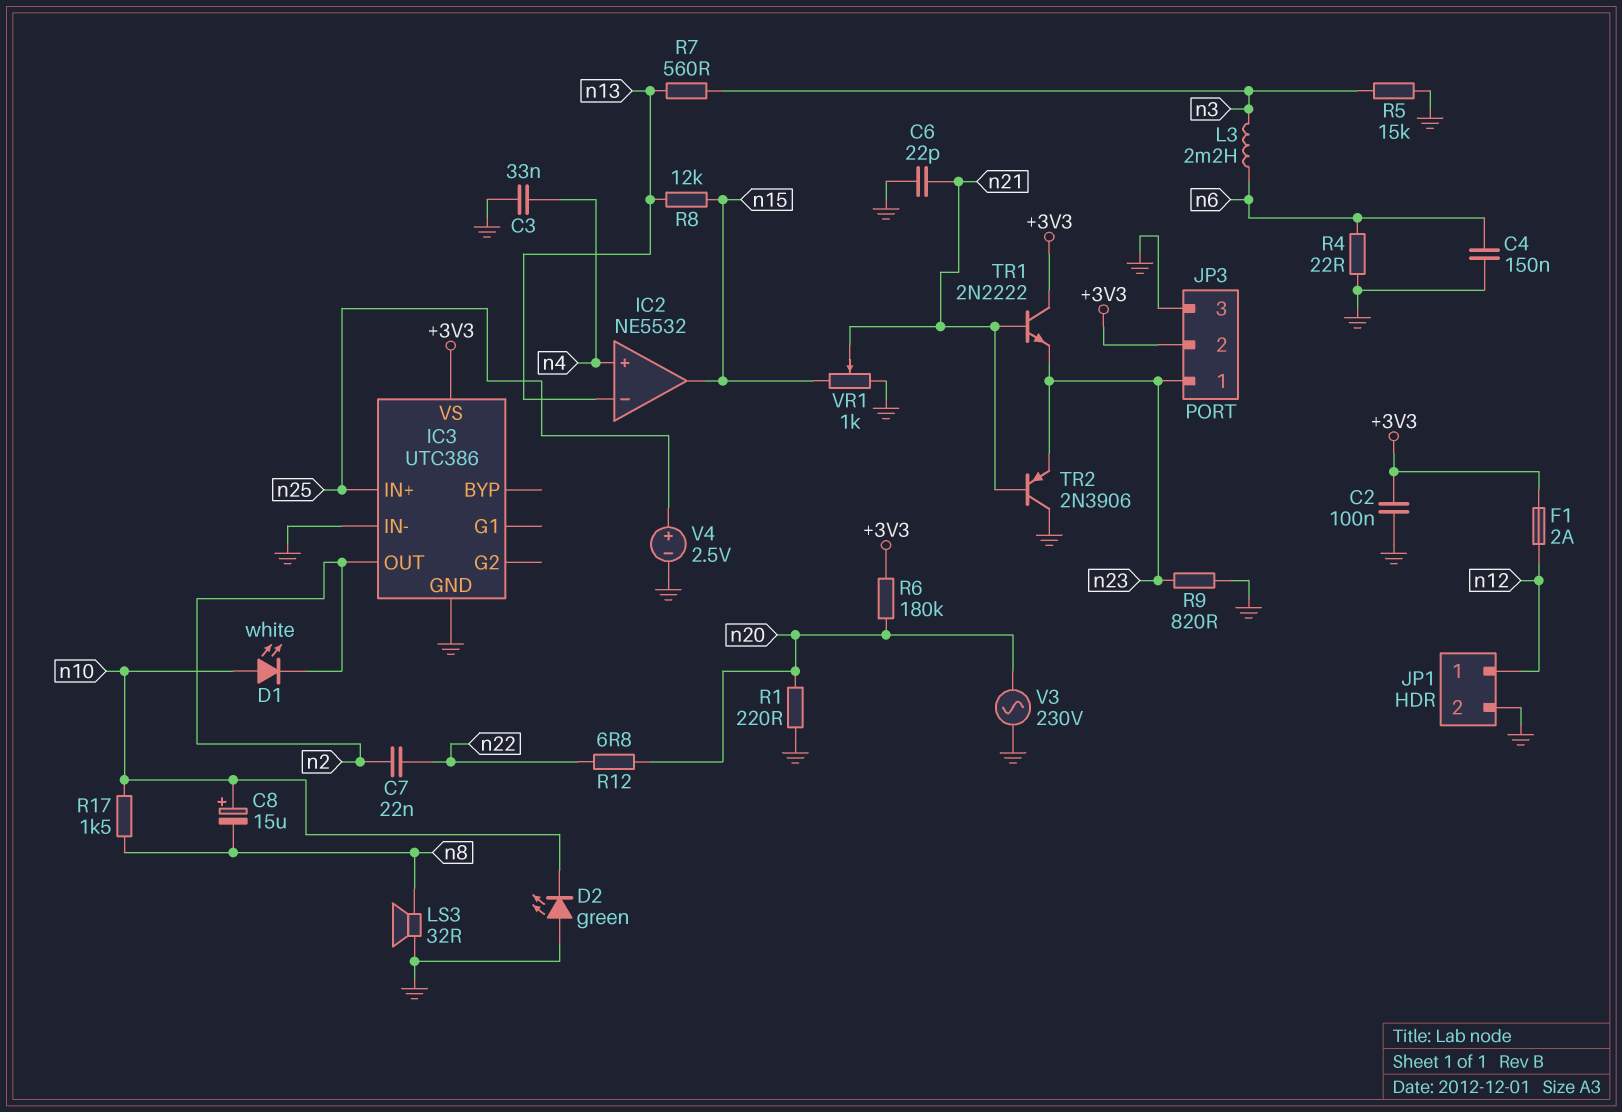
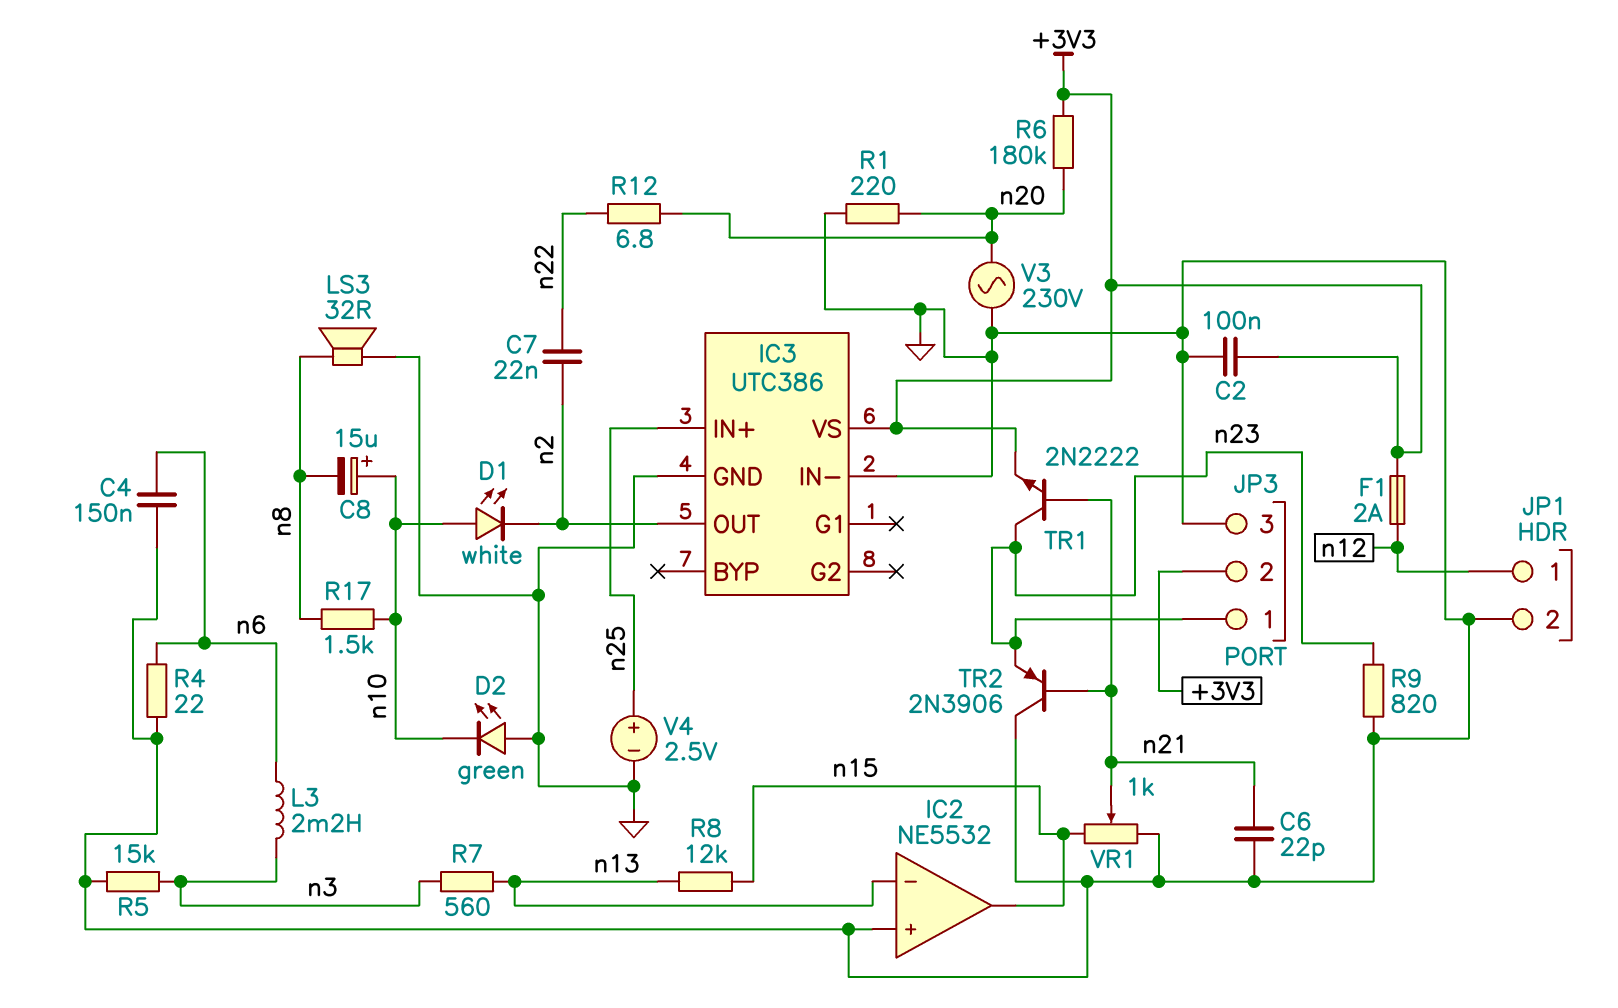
C3: 33nF (GND, n4) -> none
IC2 pin in+: n4 -> GND
TR1: NPN 2N2222 (B n21, C +3V3, E n23) -> NPN 2N2222 (B n21, C n23, E +3V3)

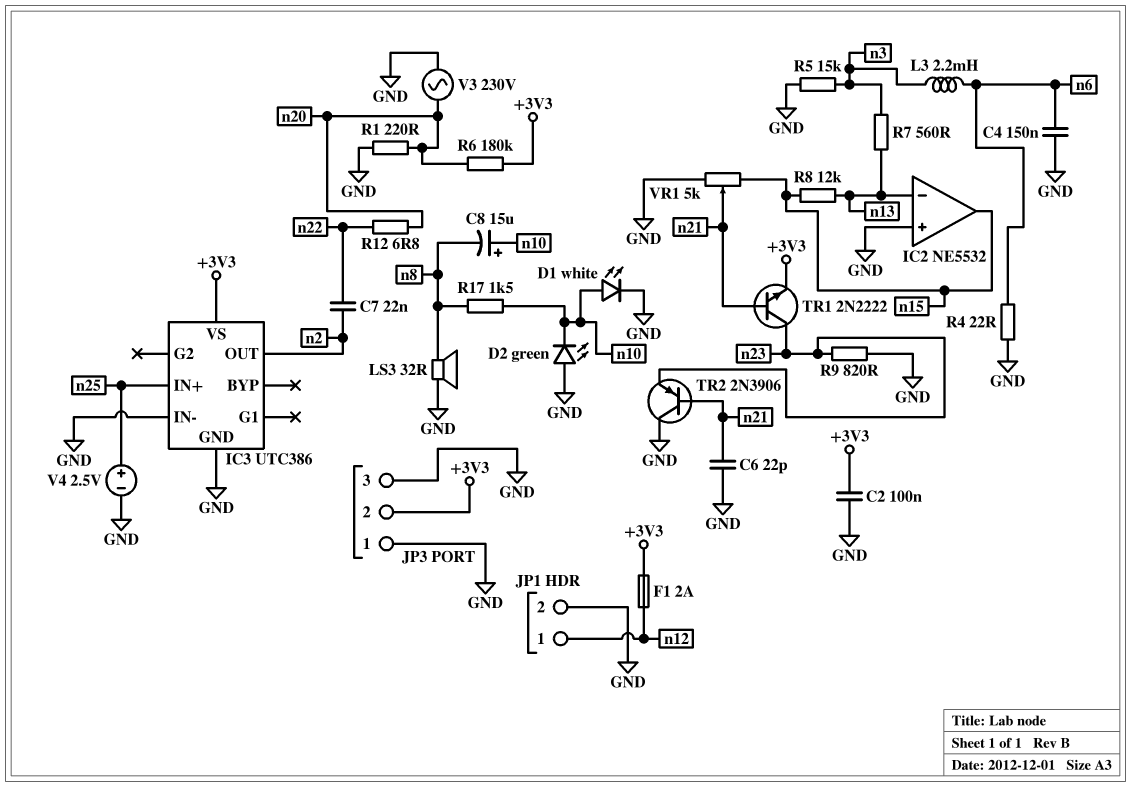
D1: LED white (A n10, K n2) -> LED white (A n10, K GND)
JP3 pin 1: n23 -> GND
VR1: 1k (GND, n15, wiper n21) -> 5k (GND, n15, wiper n21)

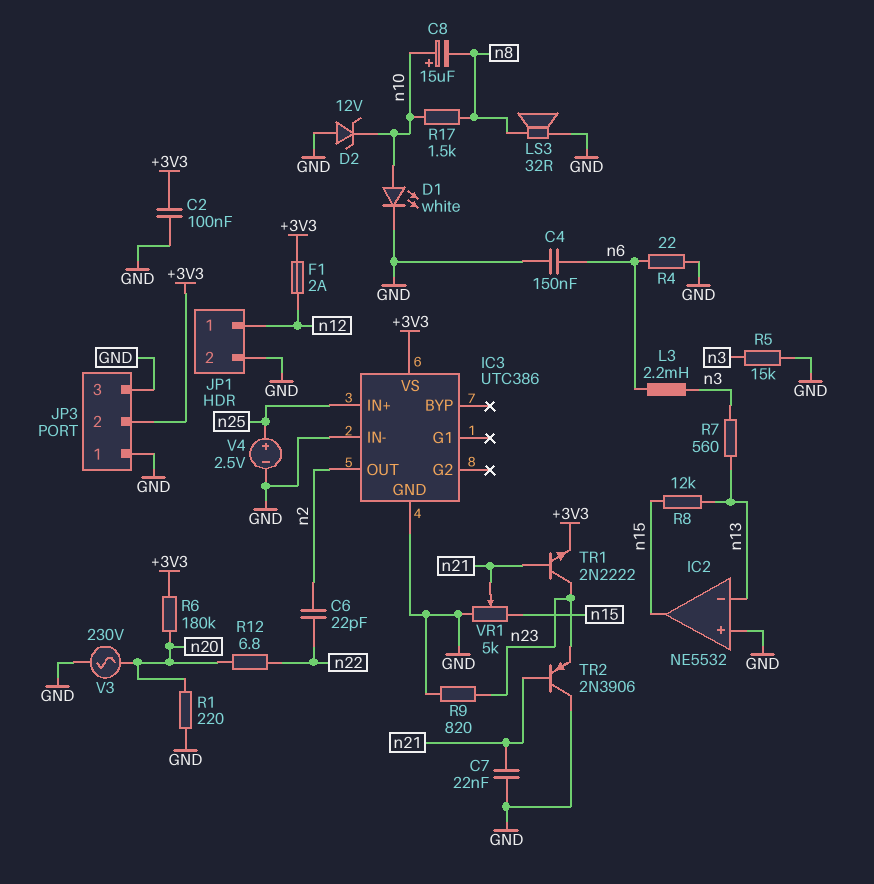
C6: 22pF (GND, n21) -> 22pF (n2, n22)
C7: 22nF (n2, n22) -> 22nF (GND, n21)
D2: LED green (A GND, K n10) -> zener 12V (A GND, K n10)

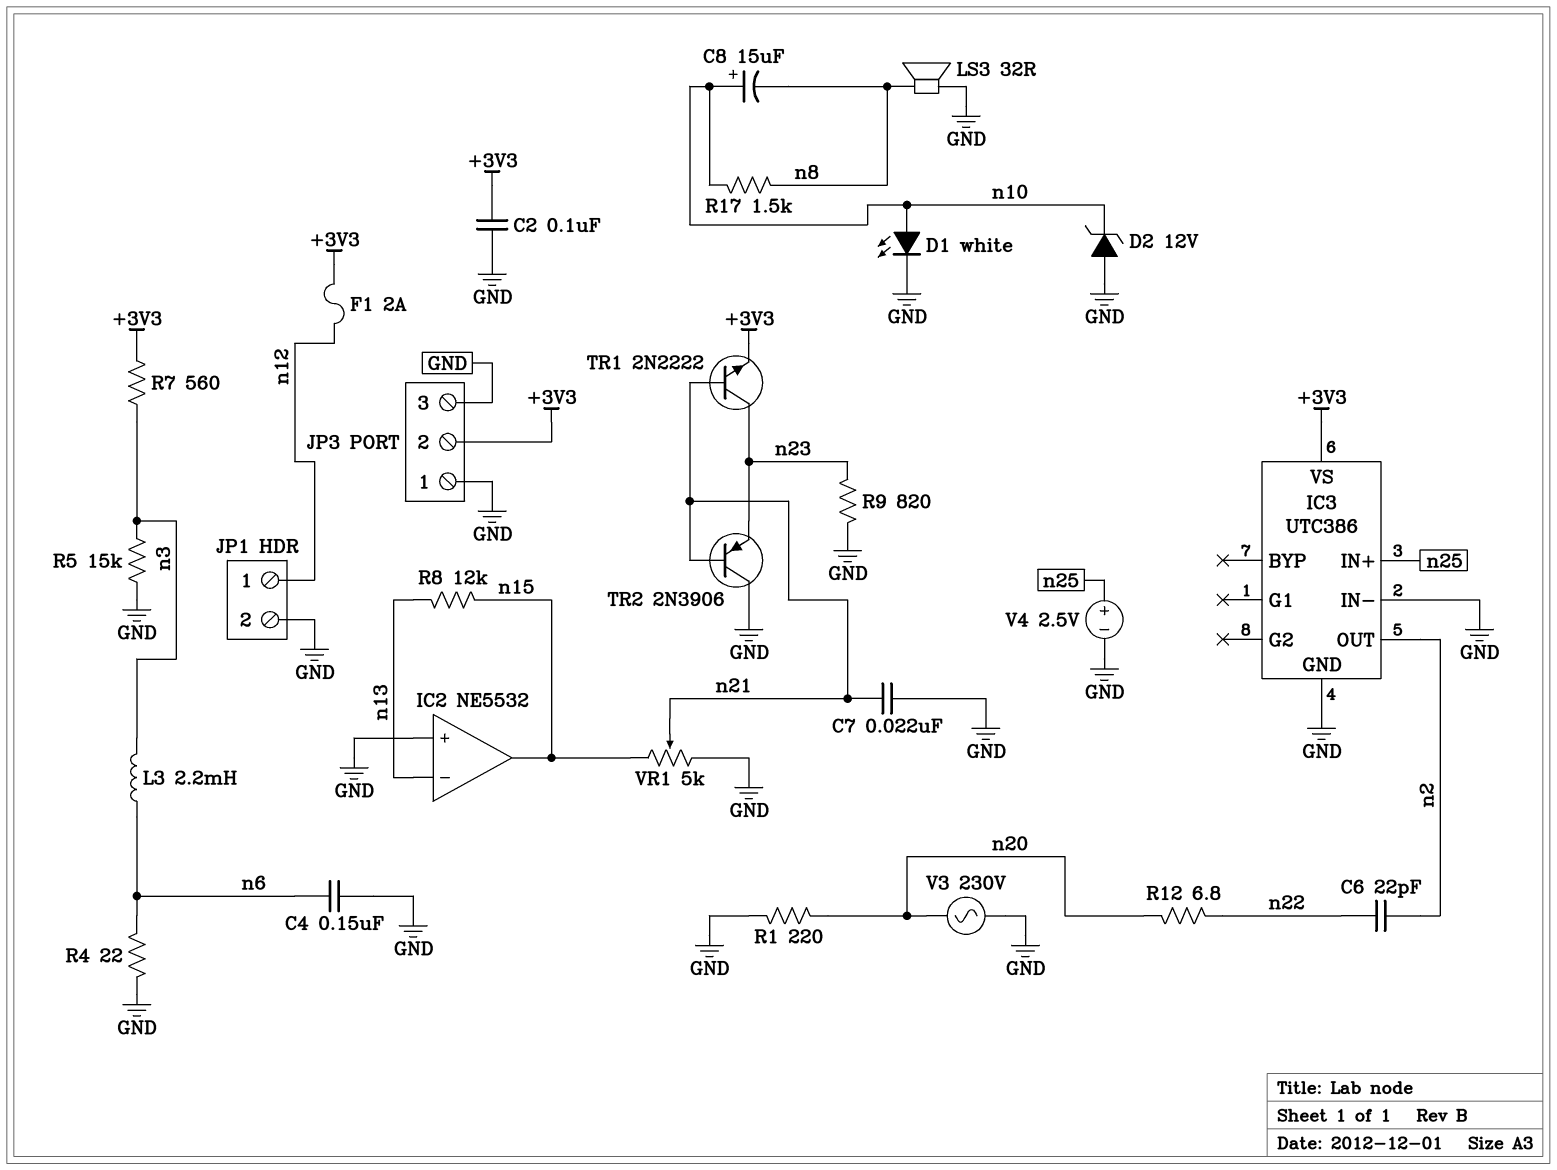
R6: 180k (+3V3, n20) -> none
R7: 560 (n3, n13) -> 560 (+3V3, n3)

